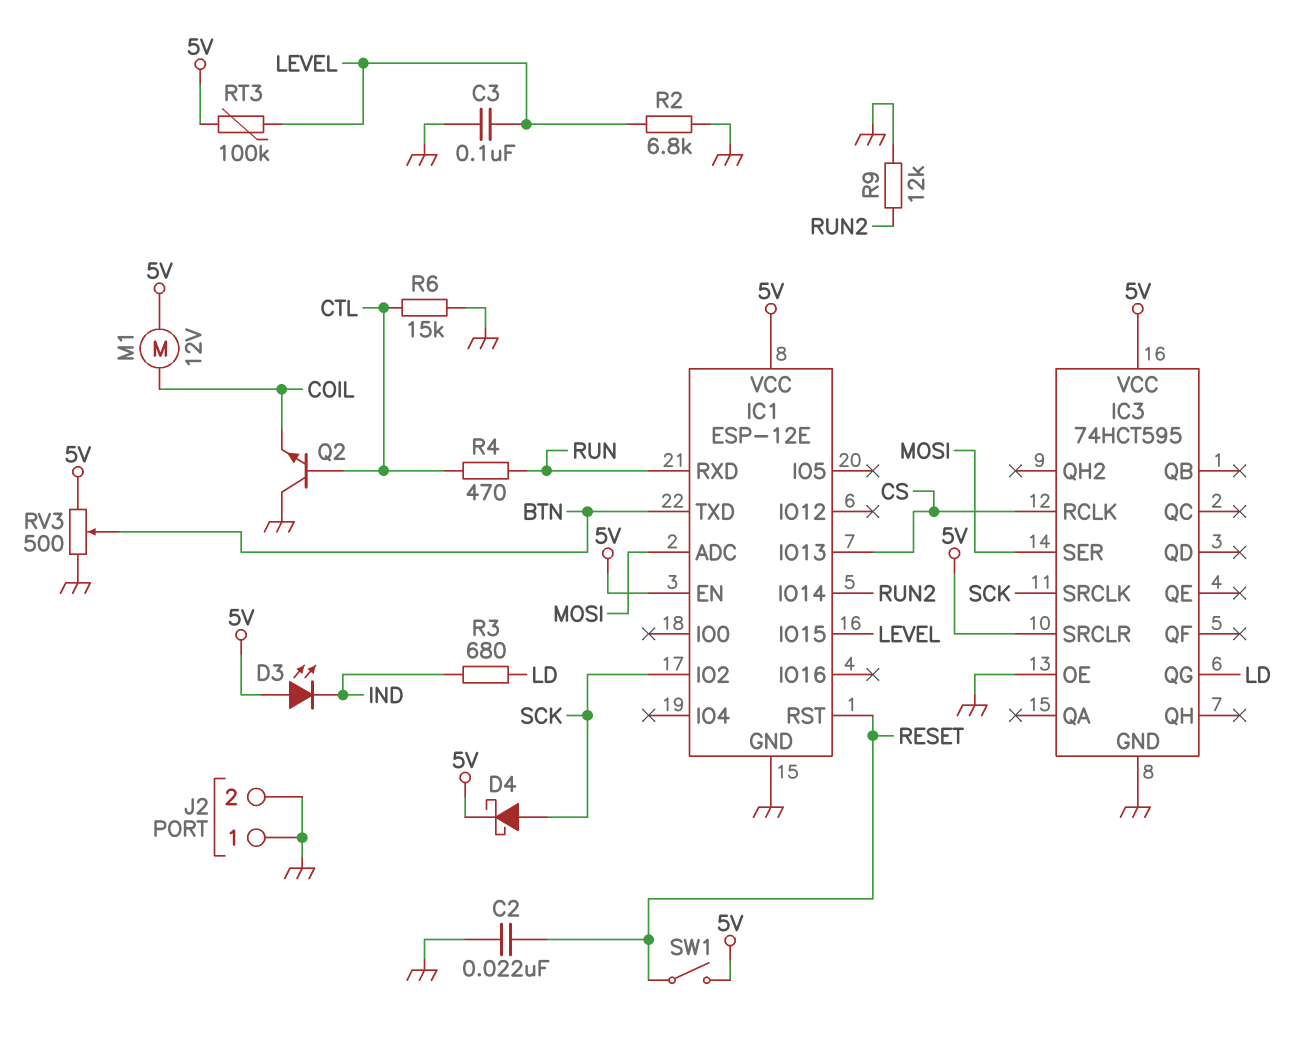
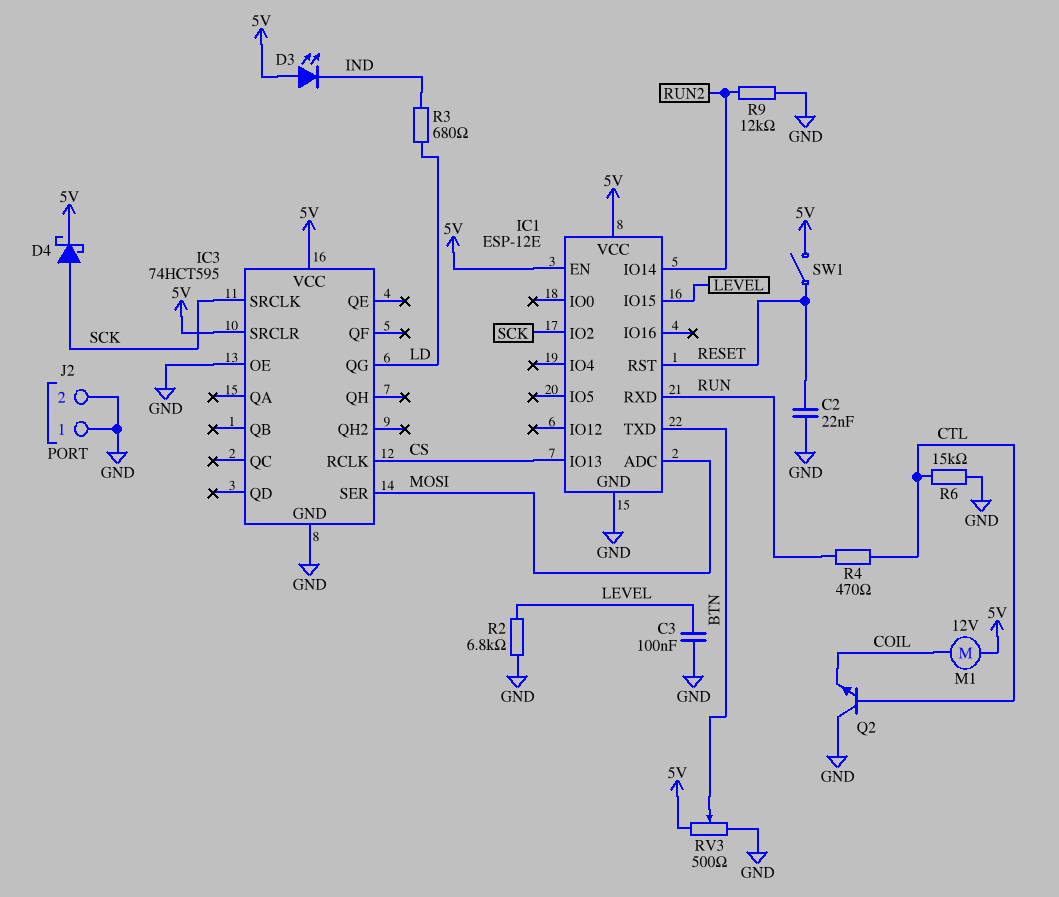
RT3: 100k (5V, LEVEL) -> none

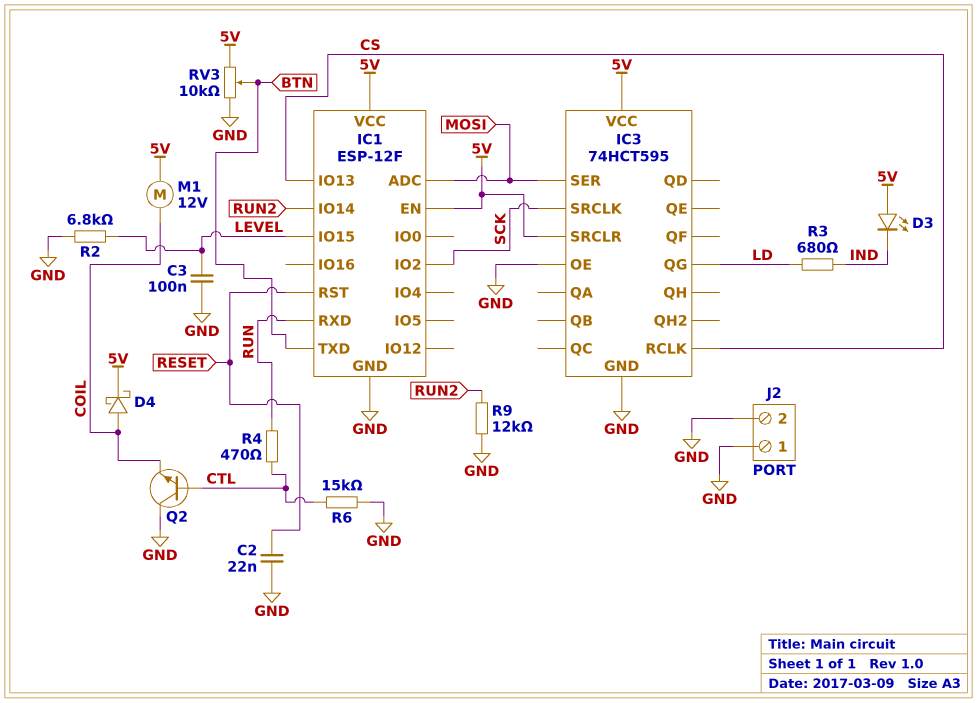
D4: schottky (A SCK, K 5V) -> schottky (A COIL, K 5V)
IC1: ESP-12E -> ESP-12F
RV3: 500 (5V, GND, wiper BTN) -> 10k (5V, GND, wiper BTN)
SW1: switch (5V, RESET) -> none

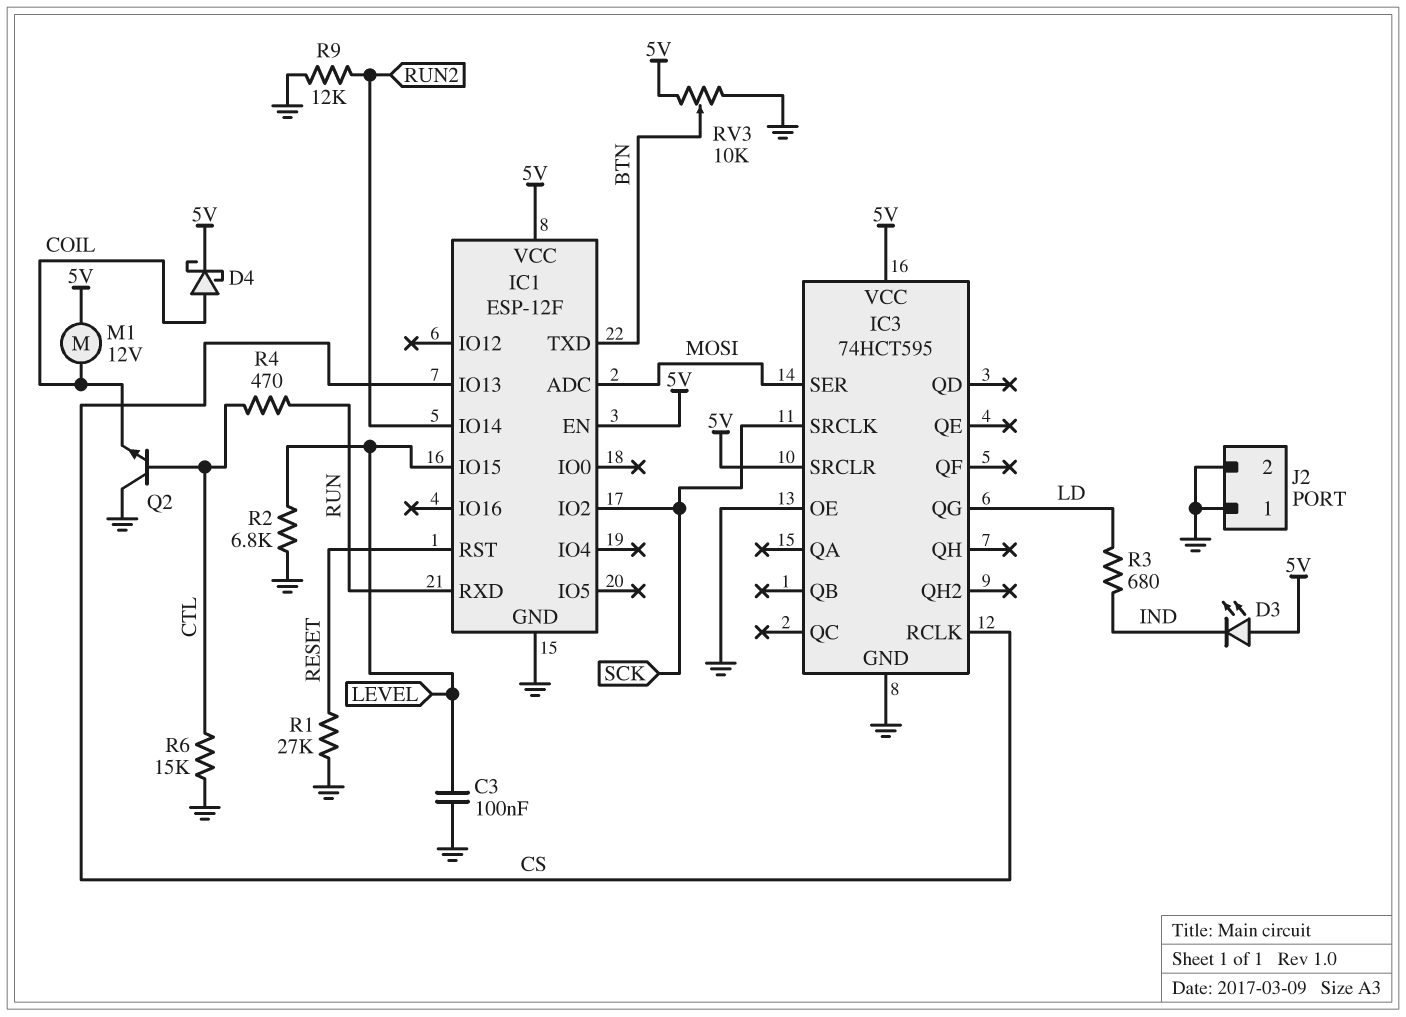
C2: 22nF (GND, RESET) -> none
R1: none -> 27k (GND, RESET)

